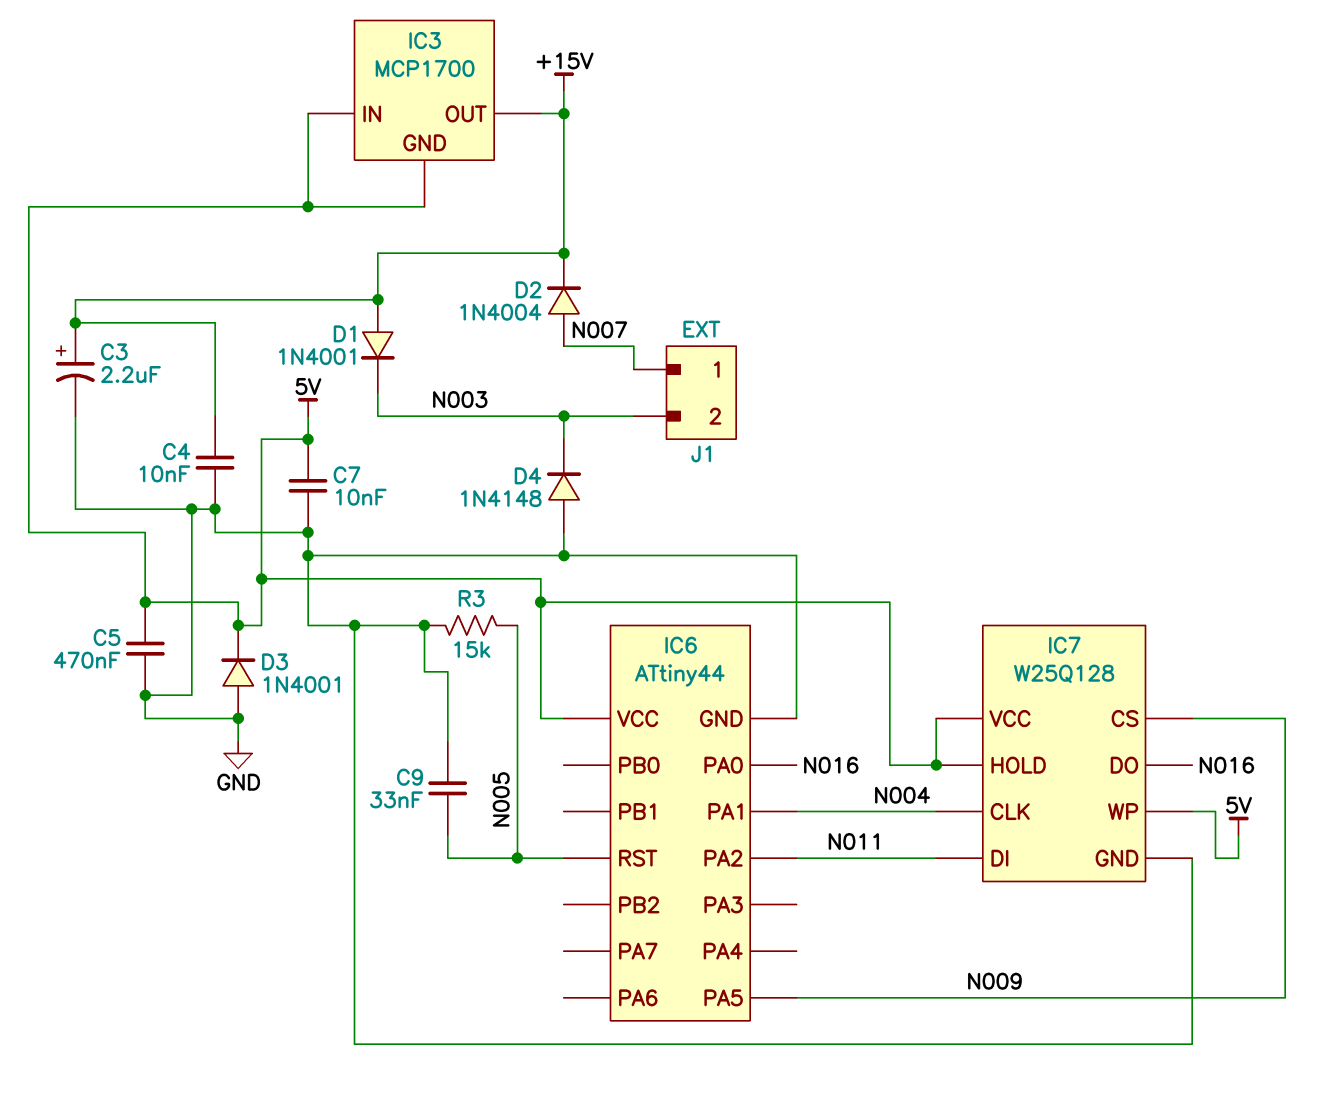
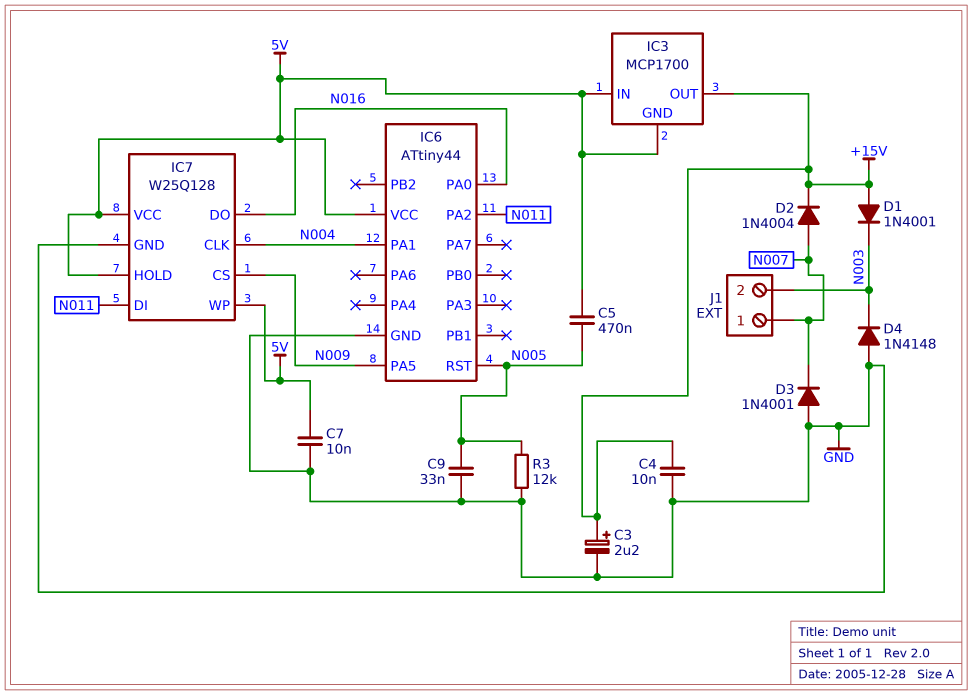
C5: 470nF (5V, GND) -> 470nF (5V, N005)
D3: diode 1N4001 (A GND, K 5V) -> diode 1N4001 (A GND, K N007)
R3: 15k (GND, N005) -> 12k (GND, N005)

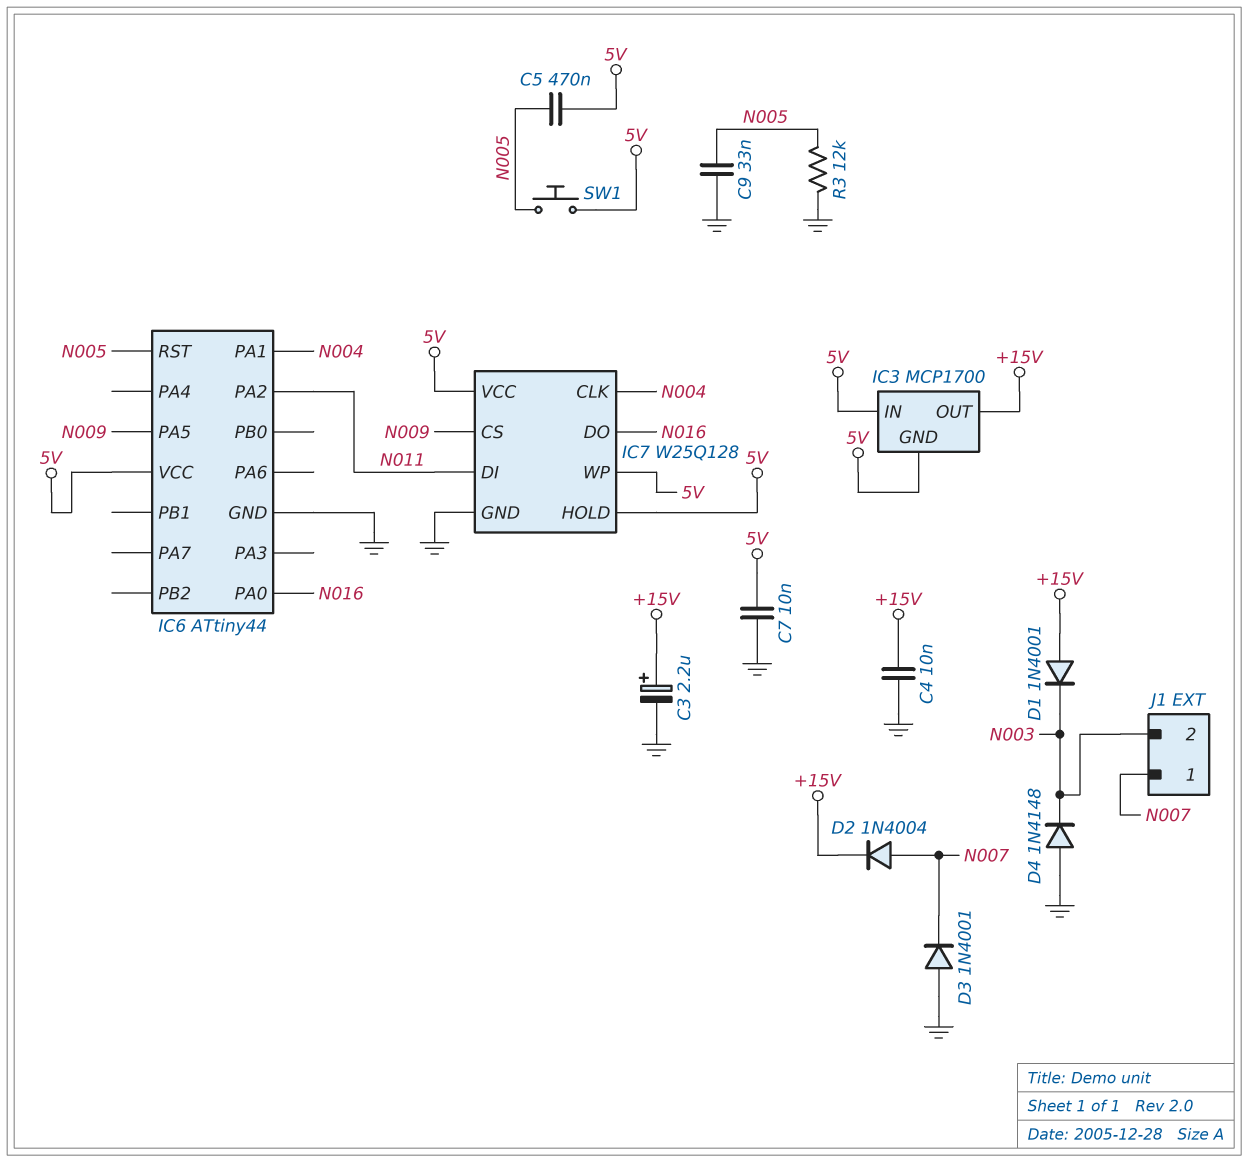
SW1: none -> button (5V, N005)

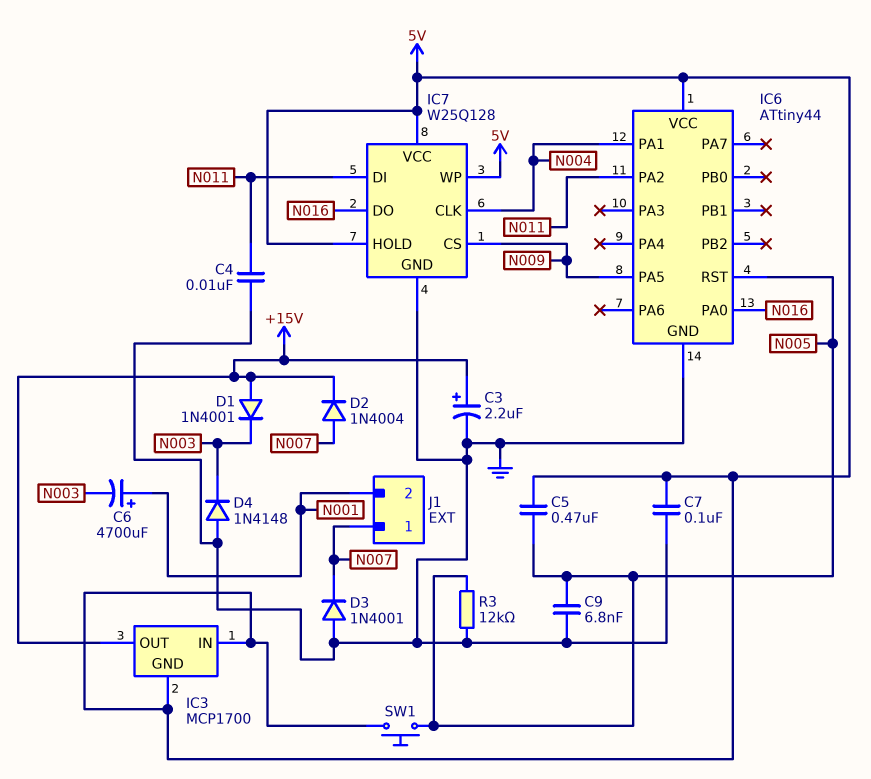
C4: 10nF (+15V, GND) -> 10nF (GND, N011)
C6: none -> 4700uF (plus N001, minus N003)
C7: 10nF (5V, GND) -> 100nF (5V, GND)
C9: 33nF (GND, N005) -> 6.8nF (GND, N005)
J1 pin 2: N003 -> N001

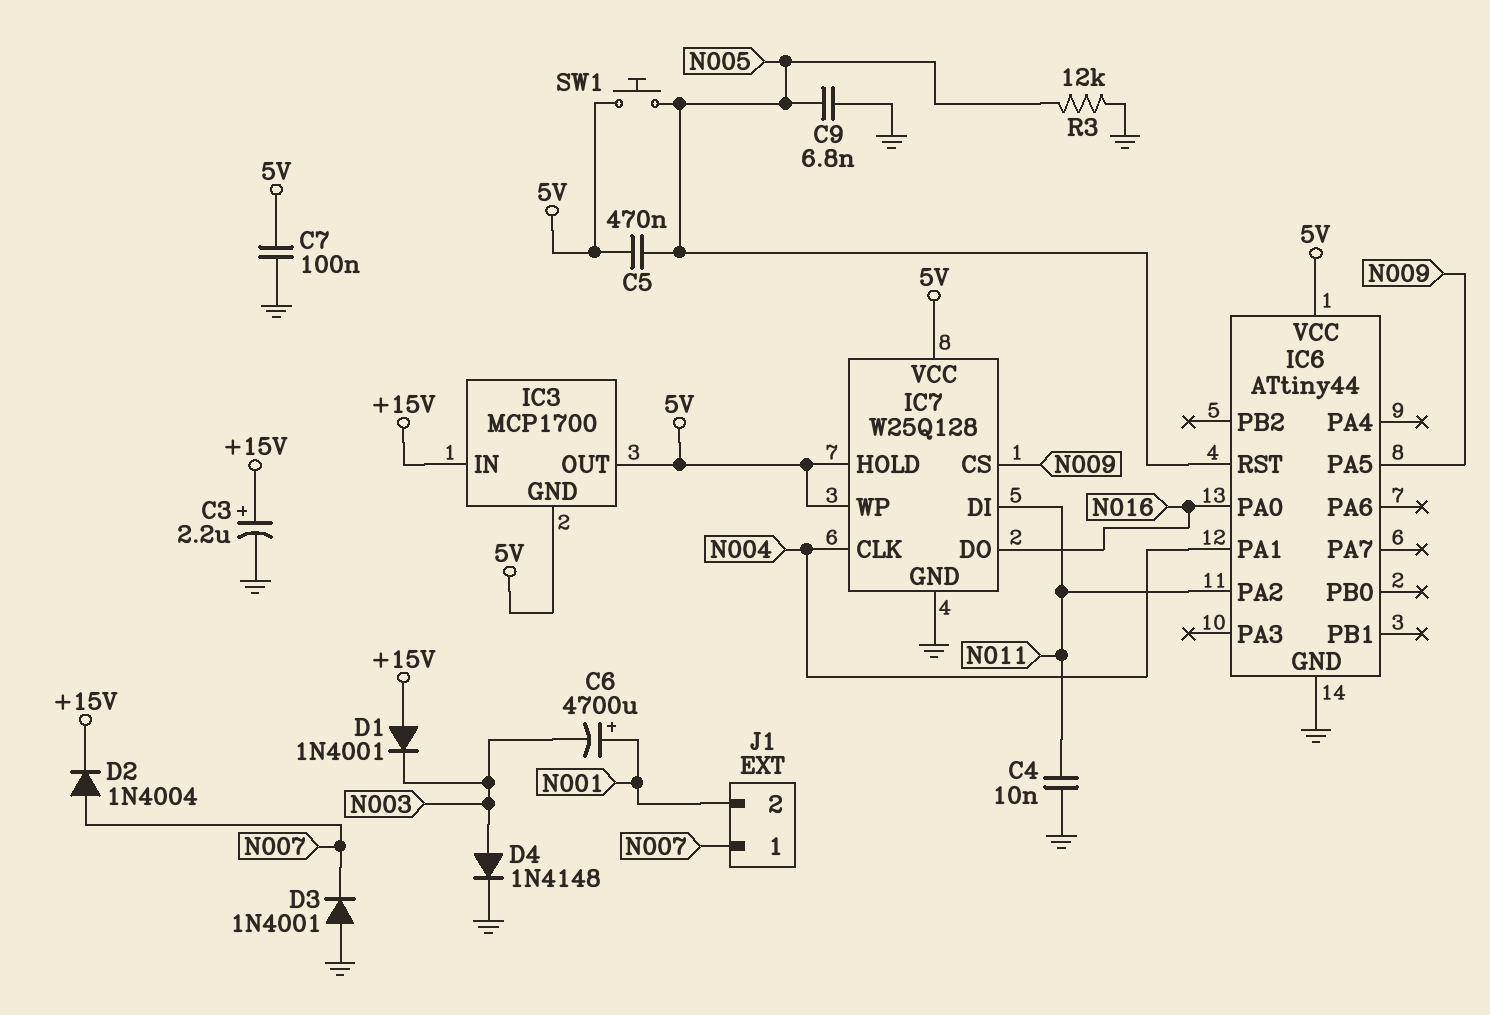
D4: diode 1N4148 (A GND, K N003) -> diode 1N4148 (A N003, K GND)
IC3 pin IN: 5V -> +15V
IC3 pin OUT: +15V -> 5V

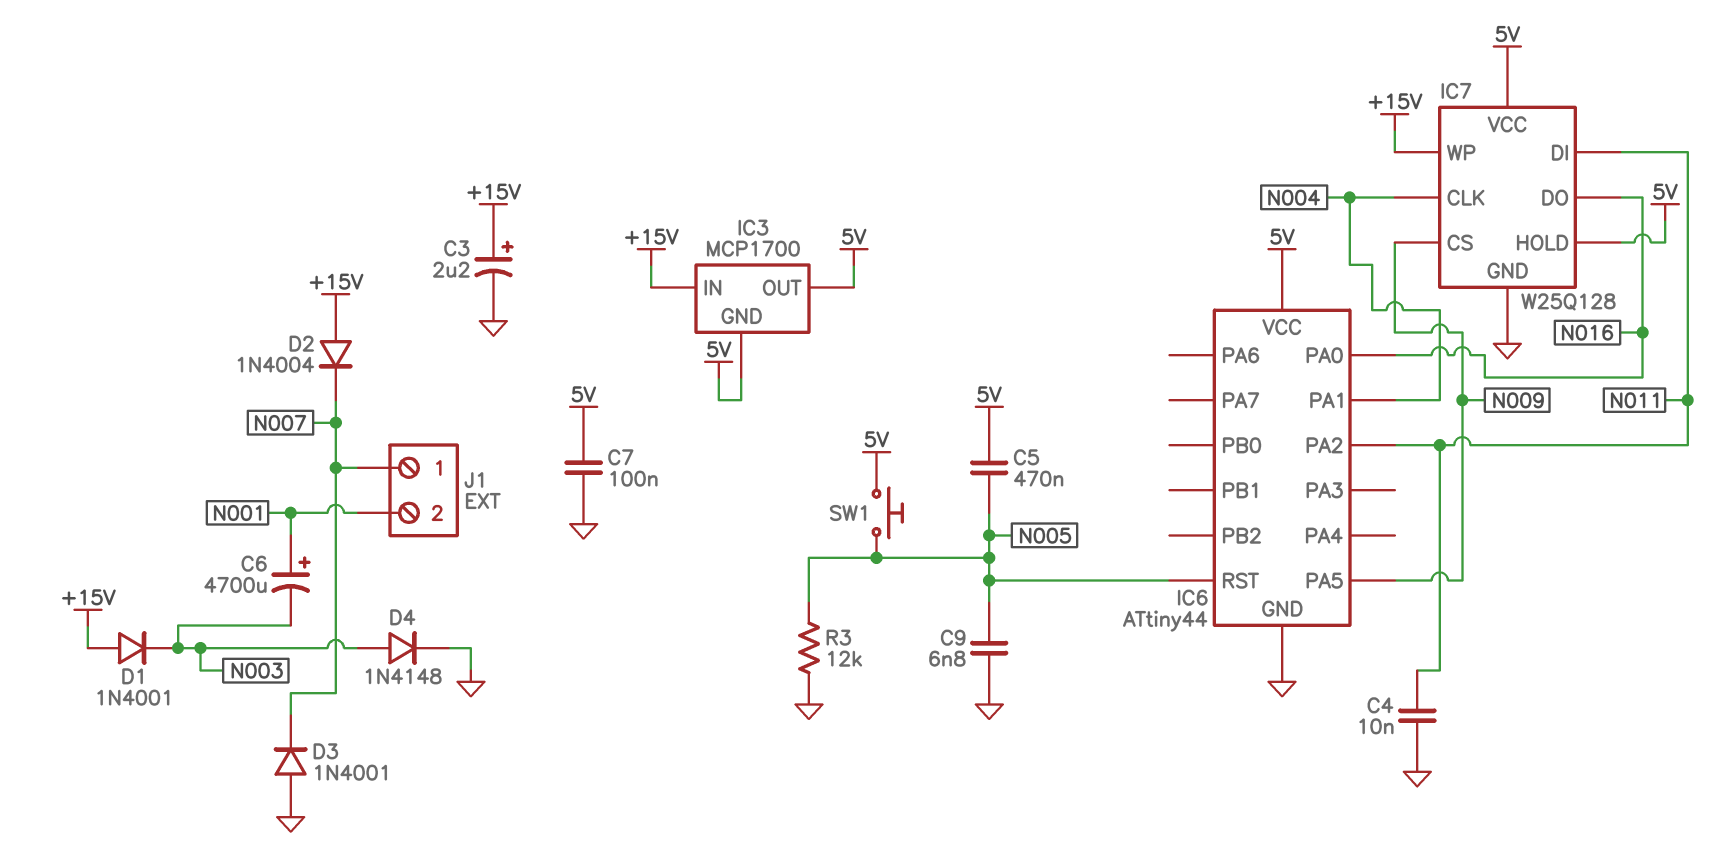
D2: diode 1N4004 (A N007, K +15V) -> diode 1N4004 (A +15V, K N007)
IC7 pin WP: 5V -> +15V

